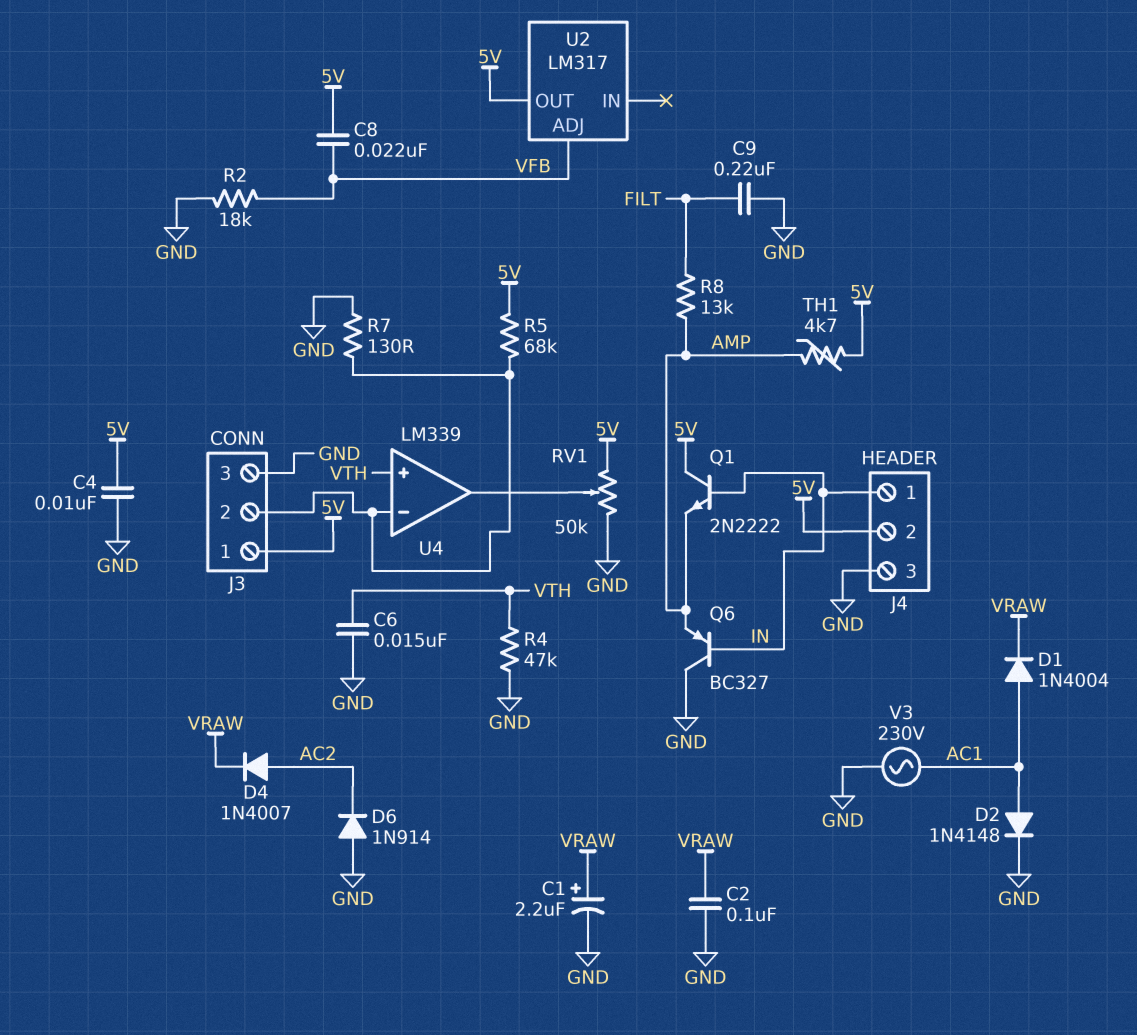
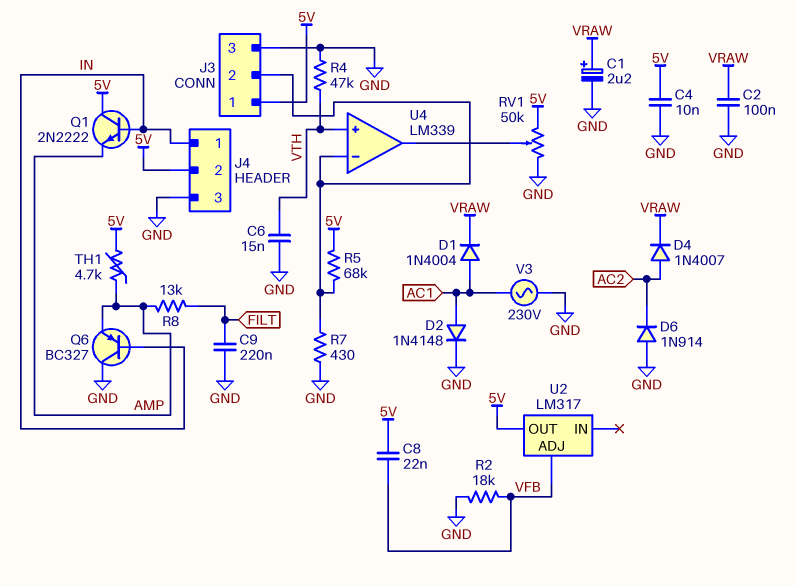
R7: 130 (GND, J3/2) -> 430 (GND, J3/2)

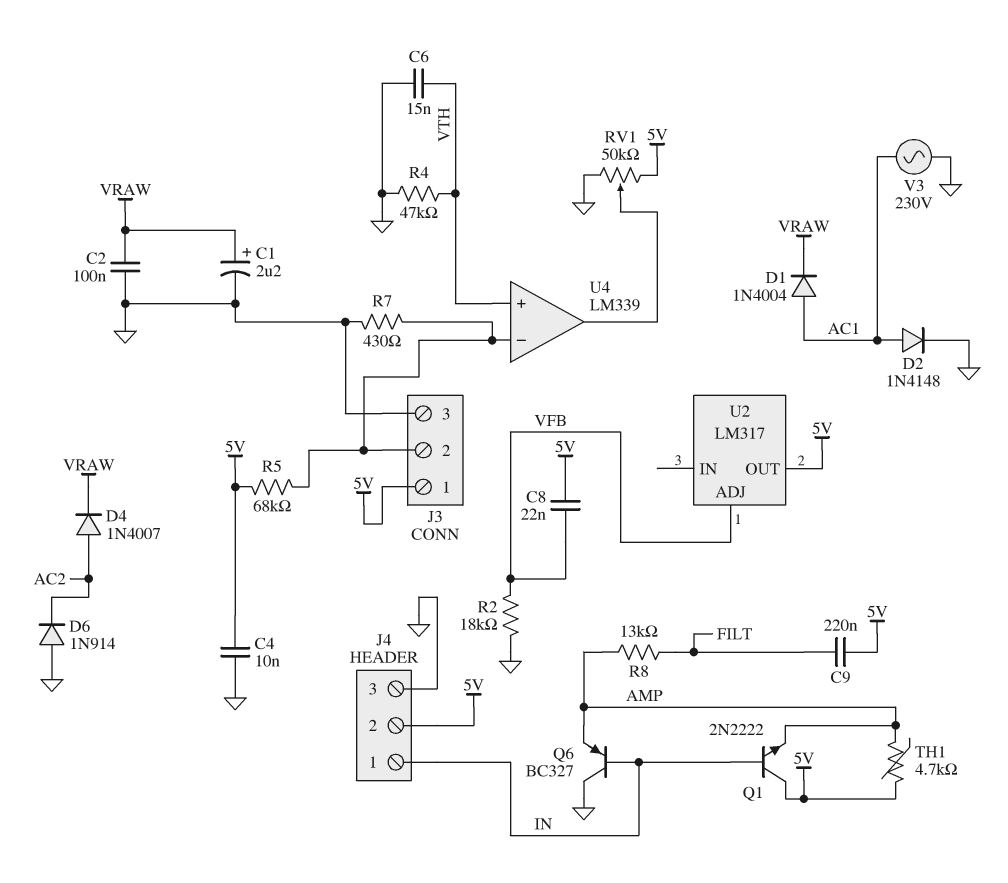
C9: 220nF (FILT, GND) -> 220nF (5V, FILT)

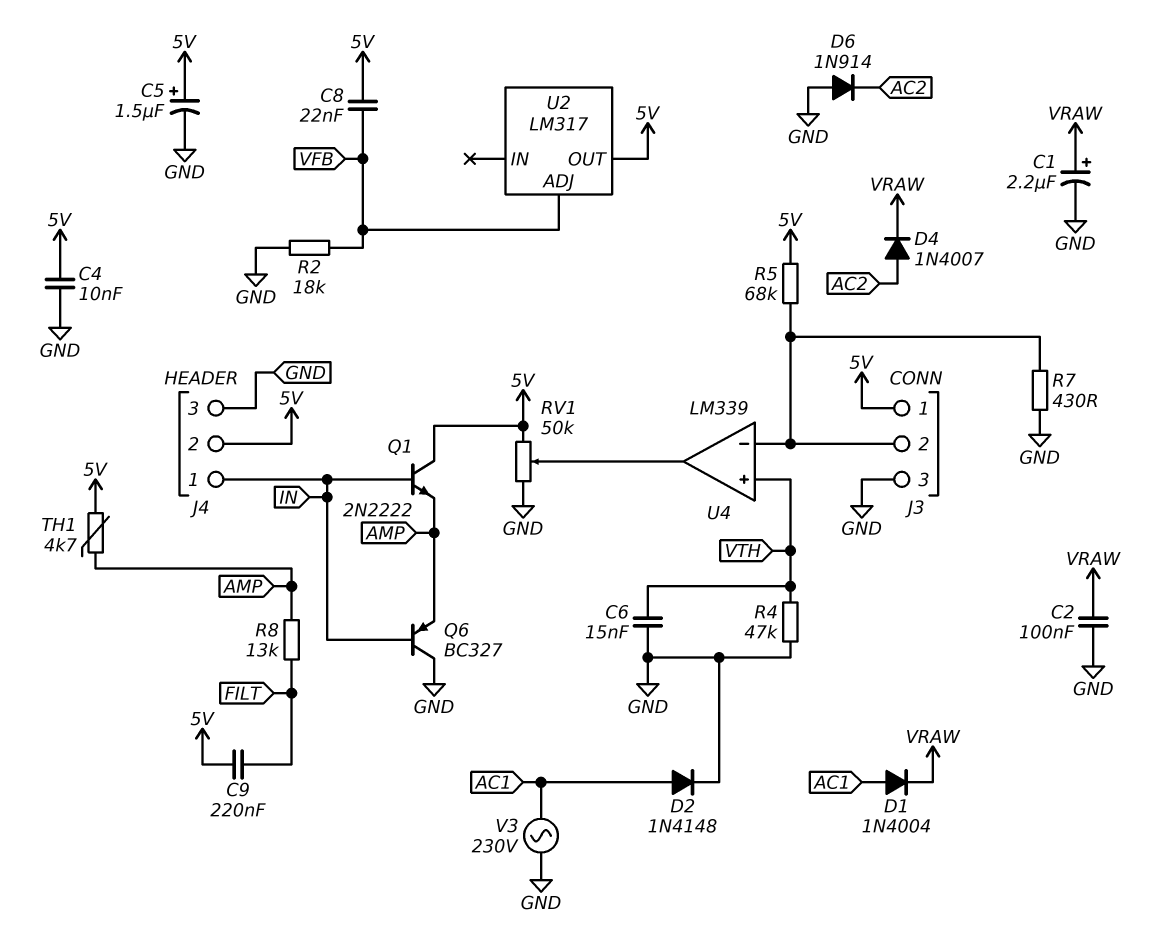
C5: none -> 1.5uF (plus 5V, minus GND)

